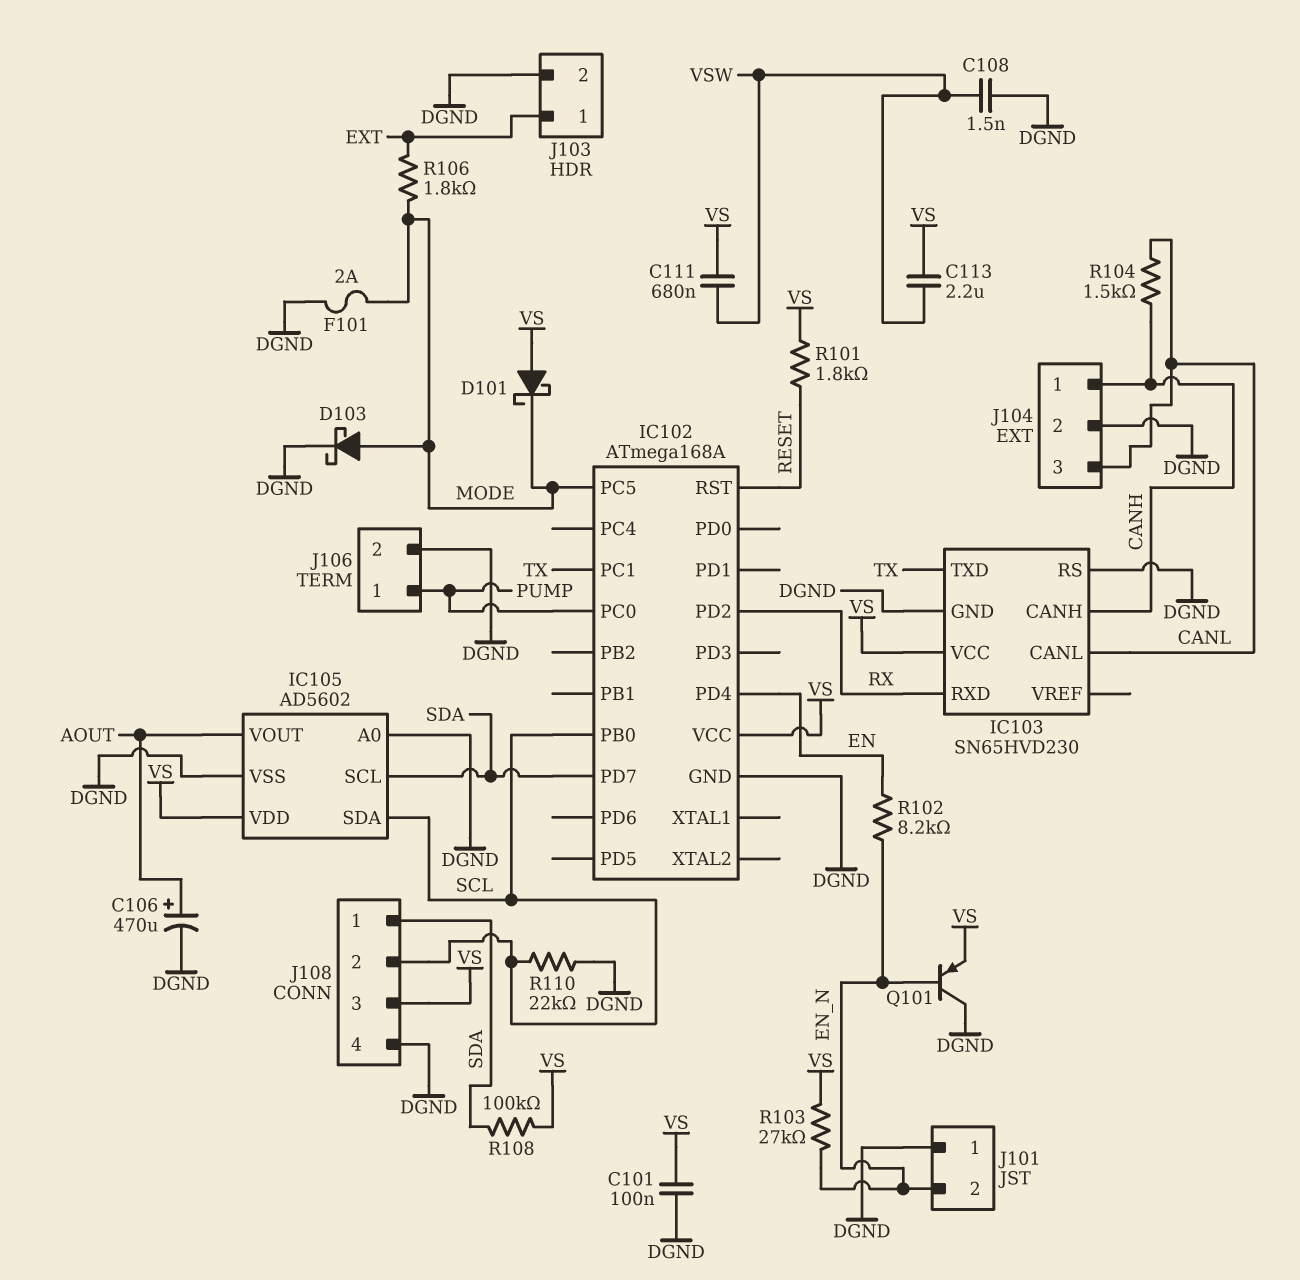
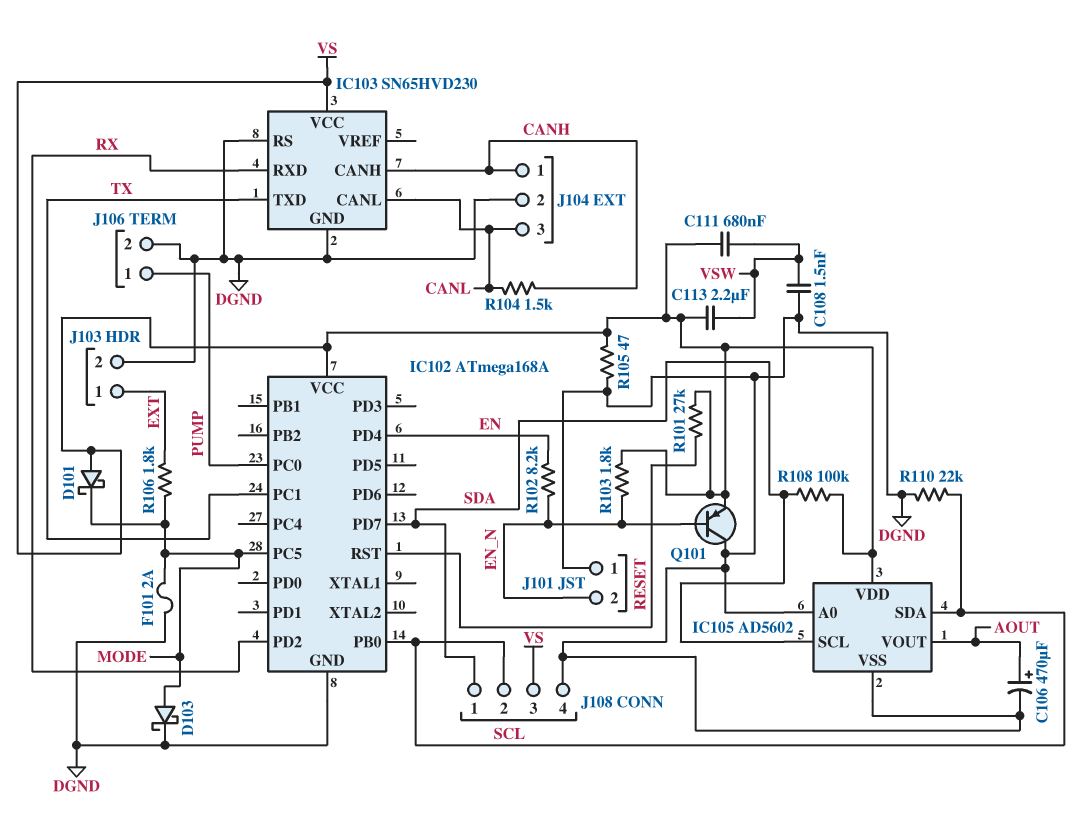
C101: 100nF (DGND, VS) -> none
R101: 1.8k (RESET, VS) -> 27k (RESET, VS)
R103: 27k (EN_N, VS) -> 1.8k (EN_N, VS)
R105: none -> 47 (DGND, VS)

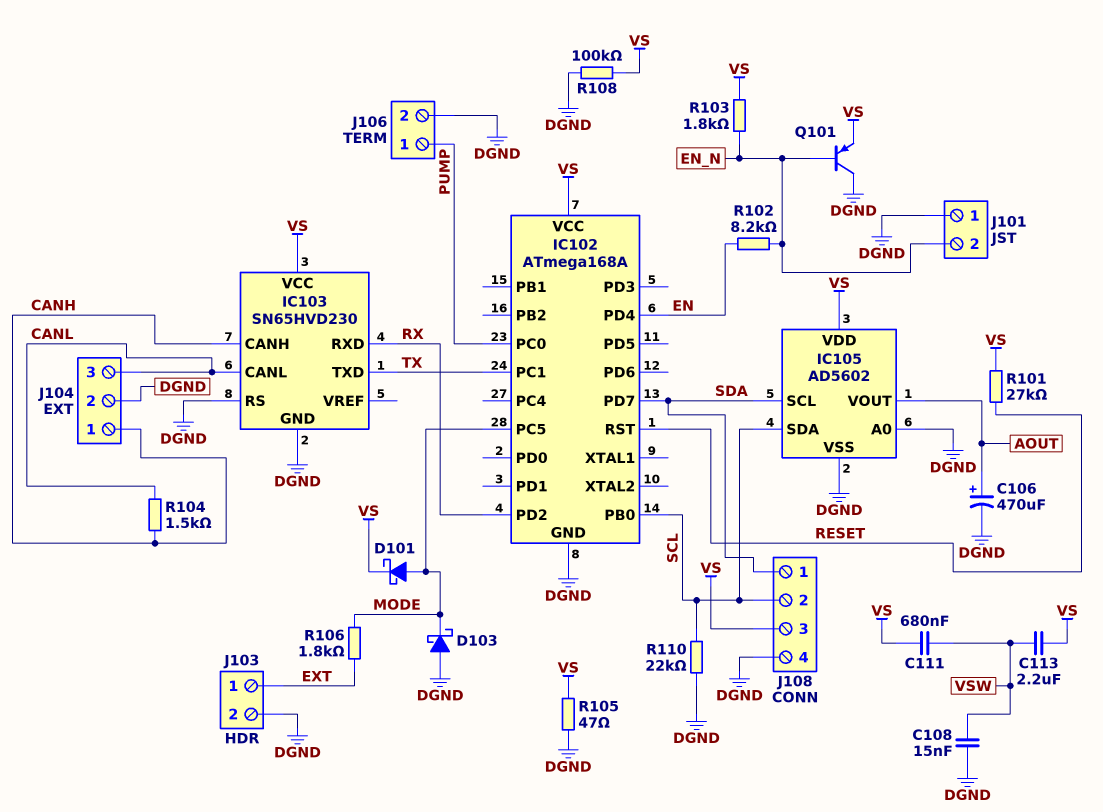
C108: 1.5nF (DGND, VSW) -> 15nF (DGND, VSW)
D101: schottky (A VS, K MODE) -> schottky (A MODE, K VS)
D103: schottky (A MODE, K DGND) -> schottky (A DGND, K MODE)
F101: 2A (DGND, MODE) -> none
R108: 100k (SDA, VS) -> 100k (DGND, VS)

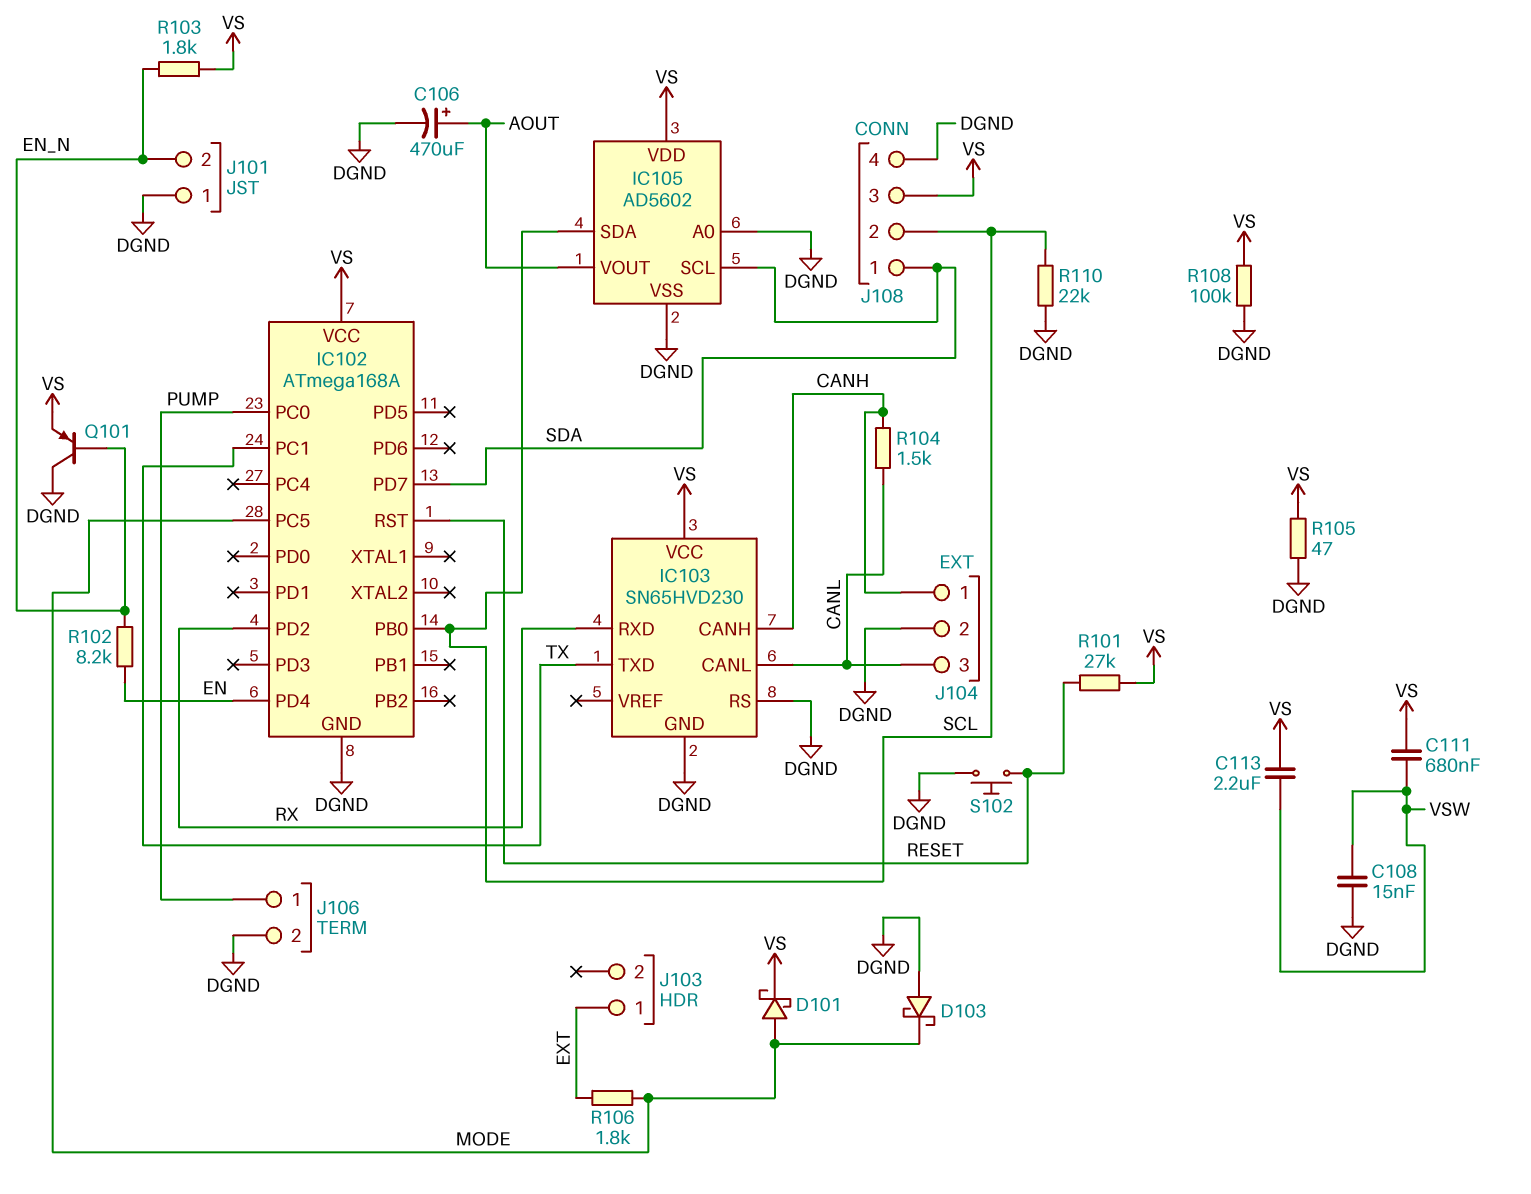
J103 pin 2: DGND -> none
S102: none -> button (DGND, RESET)

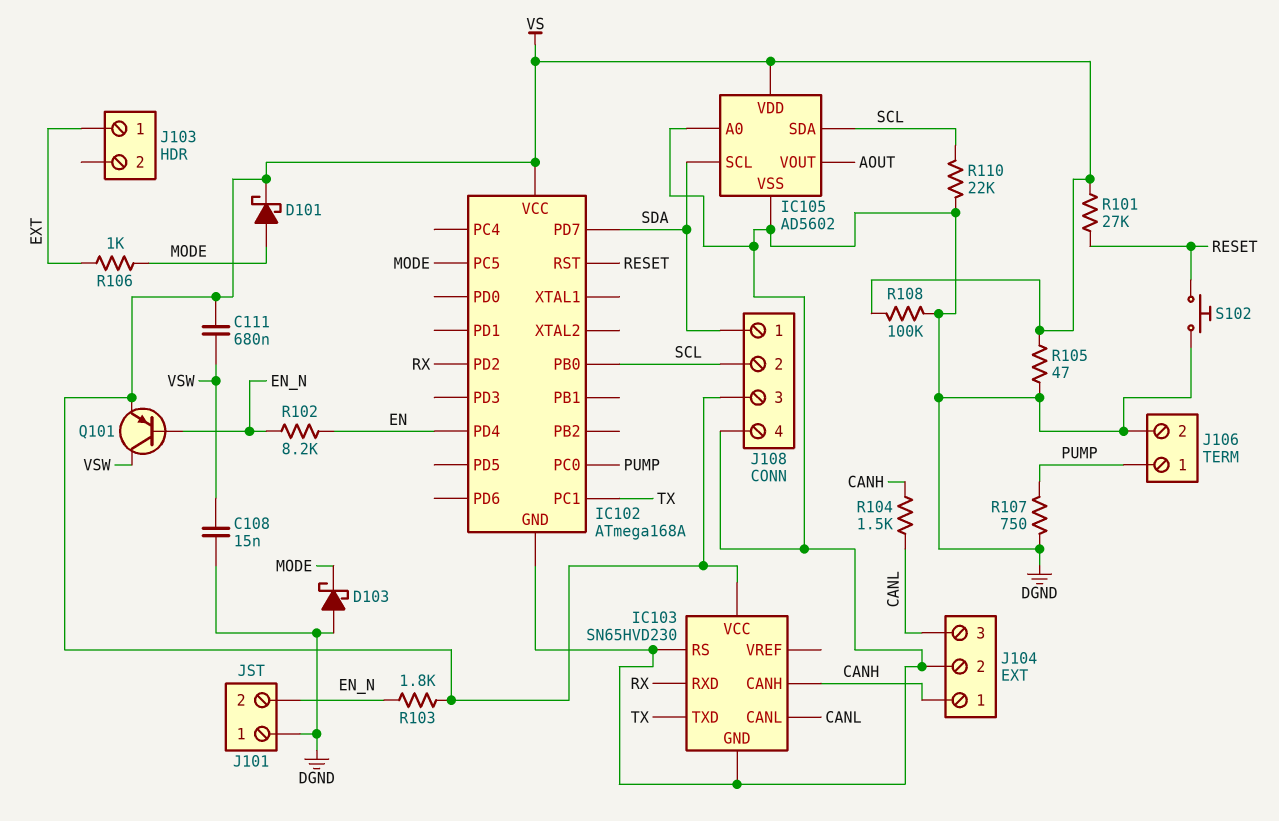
C106: 470uF (plus AOUT, minus DGND) -> none
C113: 2.2uF (VS, VSW) -> none
Q101: PNP (B EN_N, C DGND, E VS) -> PNP (B EN_N, C VSW, E VS)
R106: 1.8k (EXT, MODE) -> 1k (EXT, MODE)
R107: none -> 750 (DGND, PUMP)

